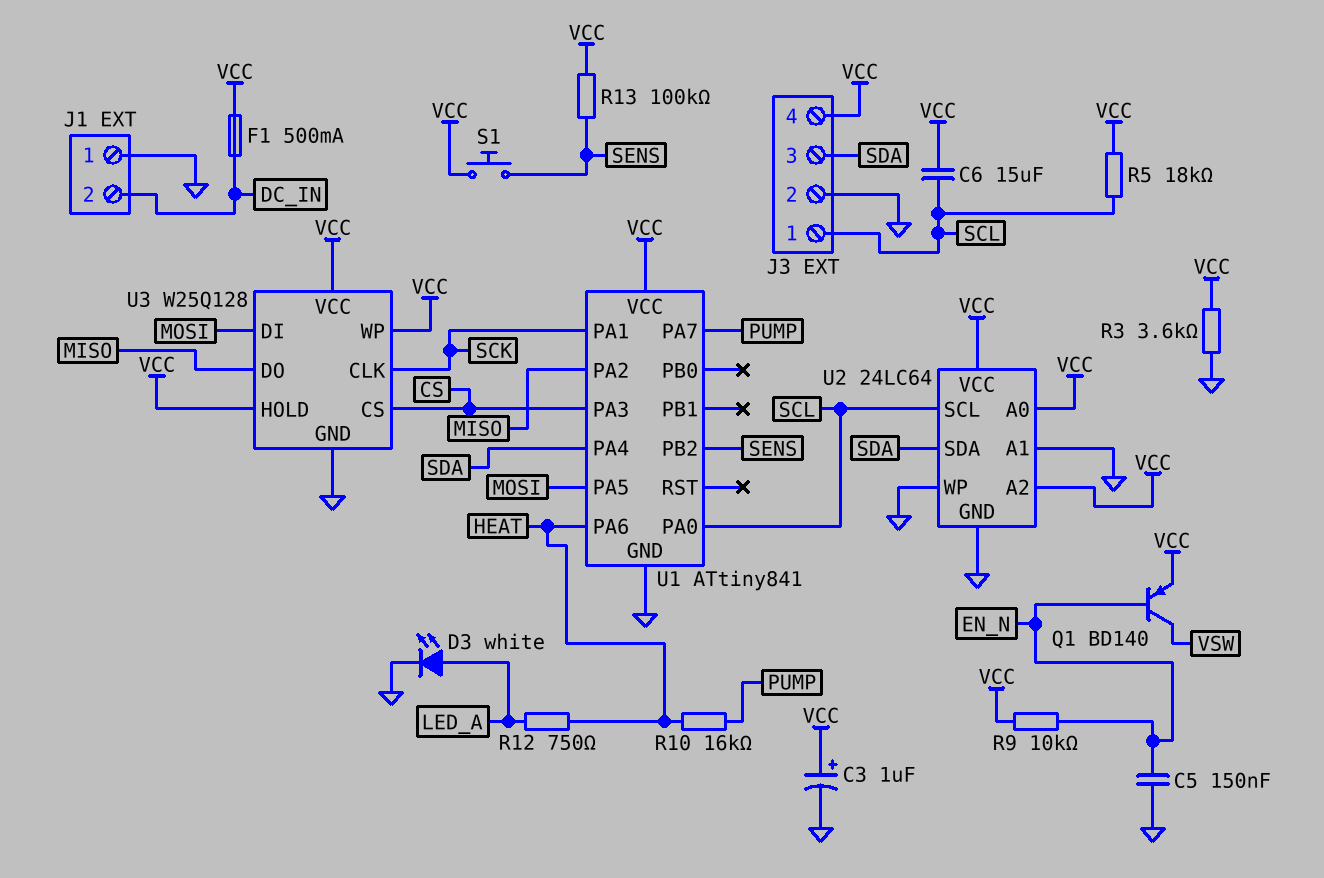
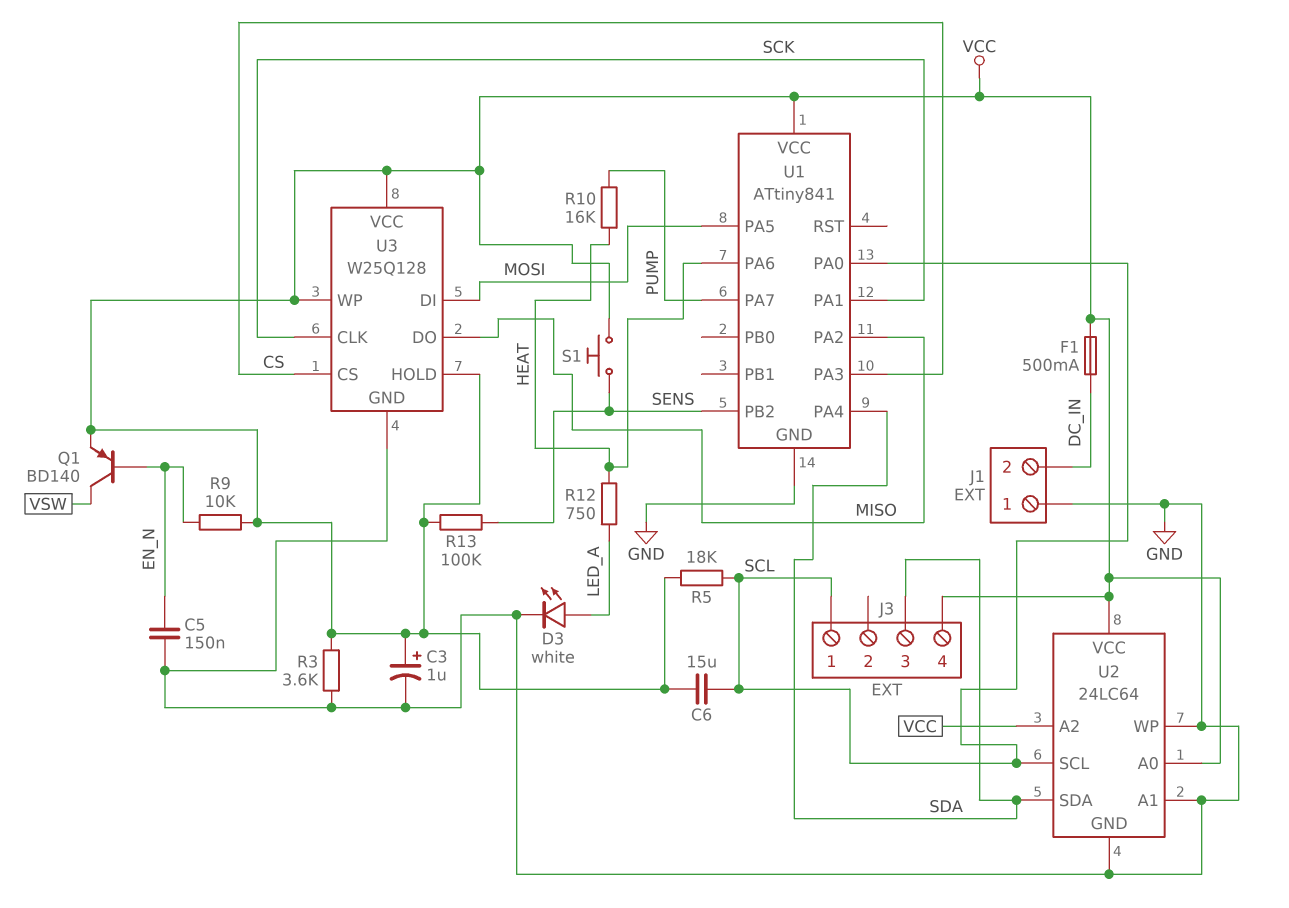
J3 pin 2: GND -> none

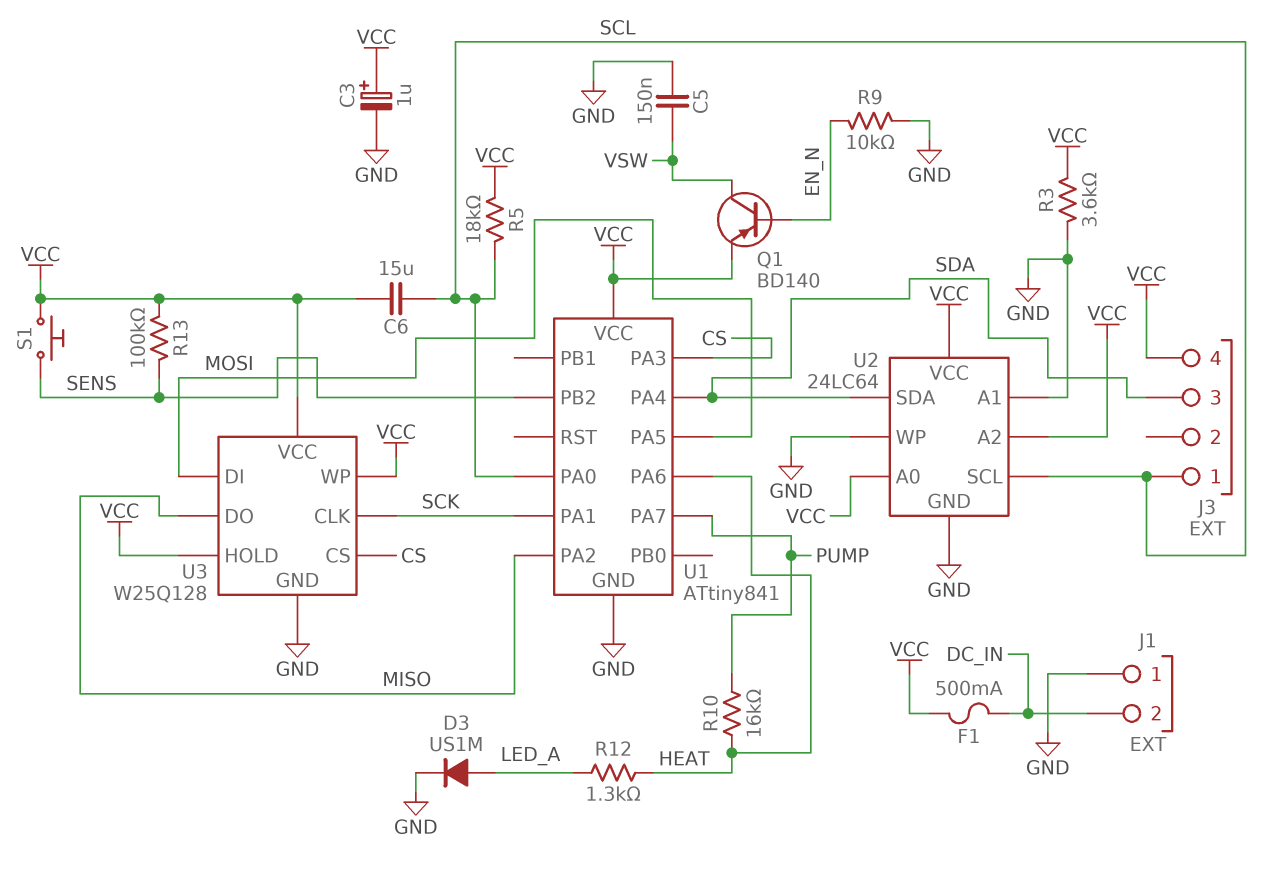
C5: 150nF (EN_N, GND) -> 150nF (GND, VSW)
D3: LED white (A LED_A, K GND) -> diode US1M (A LED_A, K GND)
R9: 10k (EN_N, VCC) -> 10k (EN_N, GND)
R12: 750 (HEAT, LED_A) -> 1.3k (HEAT, LED_A)

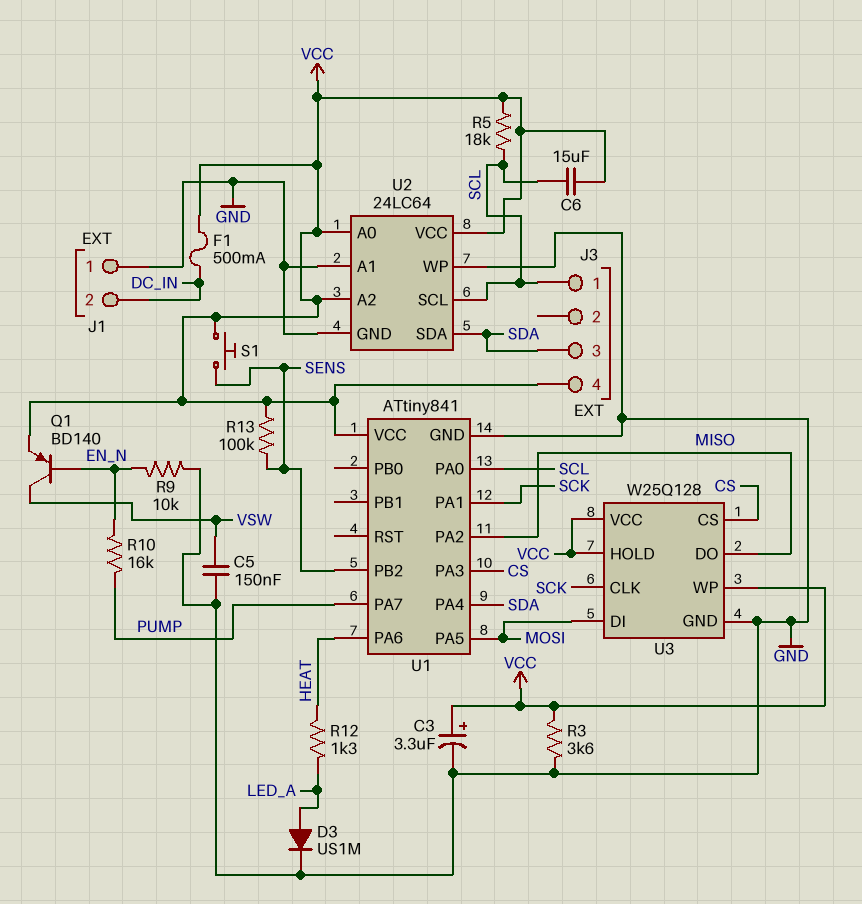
C3: 1uF (plus VCC, minus GND) -> 3.3uF (plus VCC, minus GND)
R10: 16k (HEAT, PUMP) -> 16k (EN_N, PUMP)

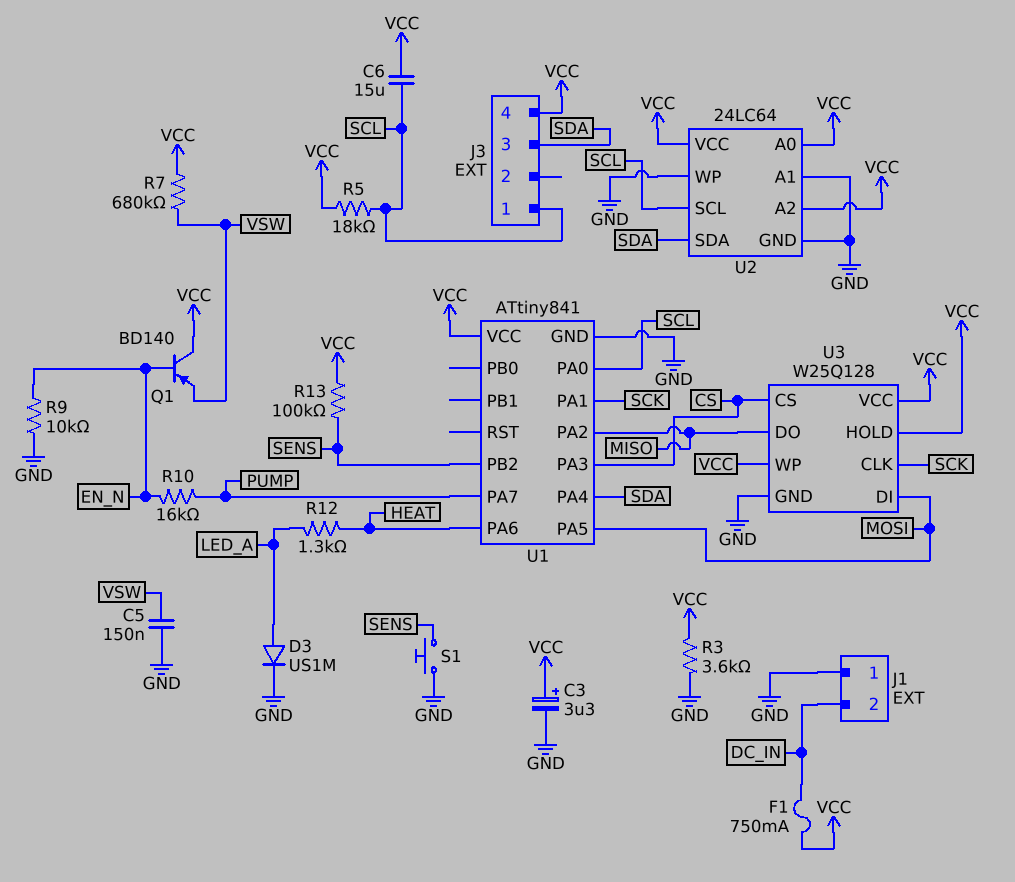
F1: 500mA (DC_IN, VCC) -> 750mA (DC_IN, VCC)
Q1: PNP BD140 (B EN_N, C VSW, E VCC) -> PNP BD140 (B EN_N, C VCC, E VSW)
R7: none -> 680k (VCC, VSW)
S1: button (SENS, VCC) -> button (GND, SENS)

